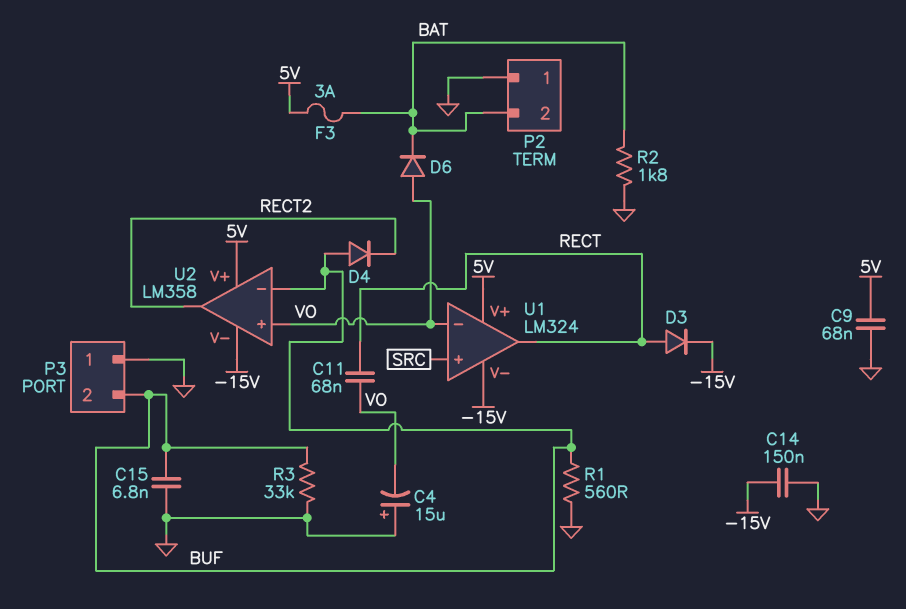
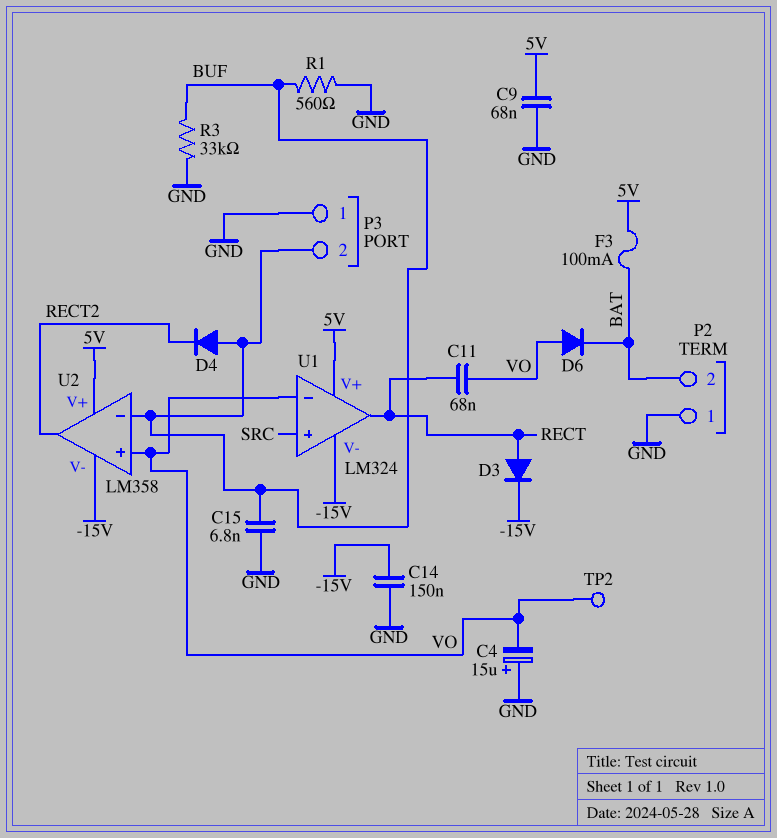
F3: 3A (5V, BAT) -> 100mA (5V, BAT)
R2: 1.8k (BAT, GND) -> none
TP2: none -> test point (VO)

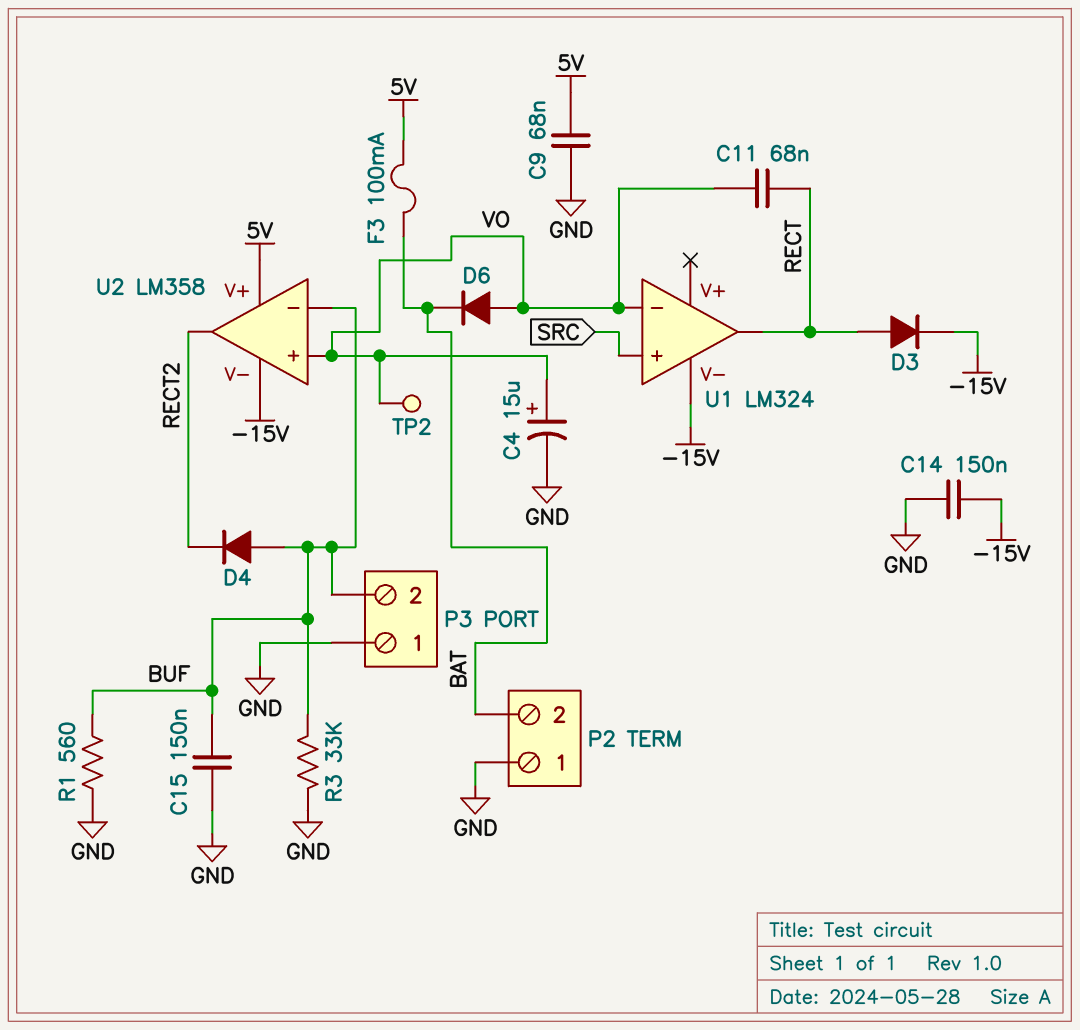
C4: 15uF (plus GND, minus VO) -> 15uF (plus VO, minus GND)
C15: 6.8nF (BUF, GND) -> 150nF (BUF, GND)
U1 pin V+: 5V -> none

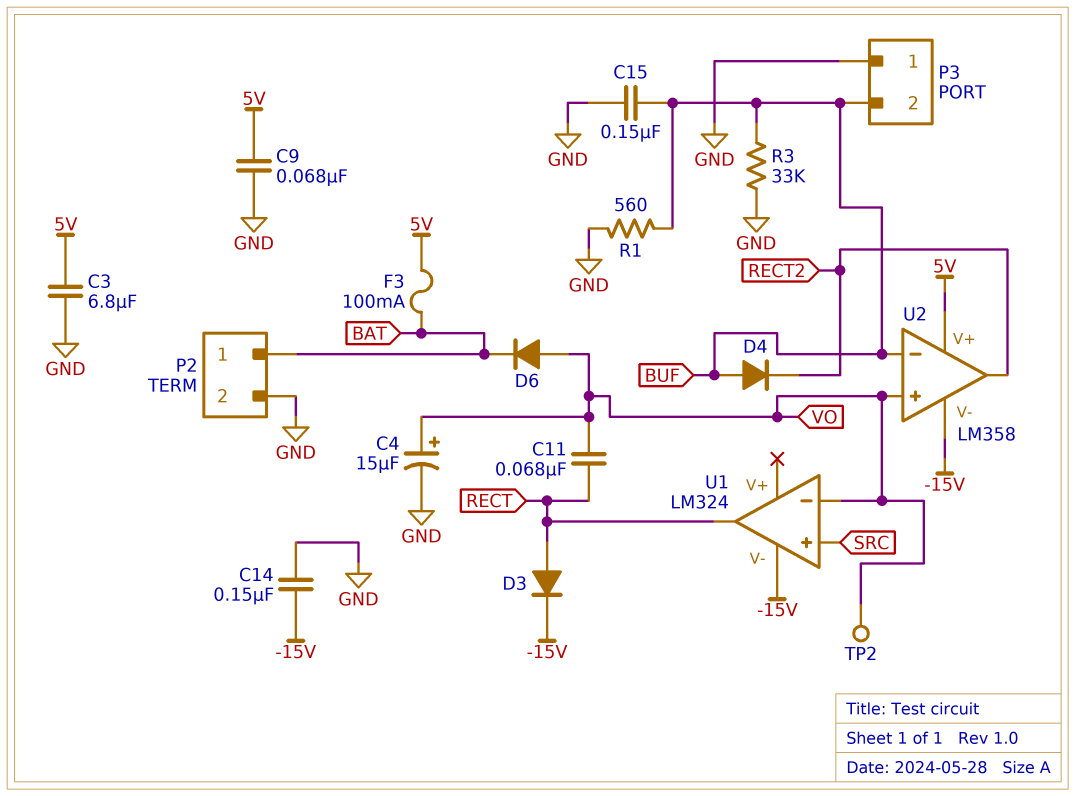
C3: none -> 6.8uF (5V, GND)
P2 pin 1: GND -> BAT
P2 pin 2: BAT -> GND

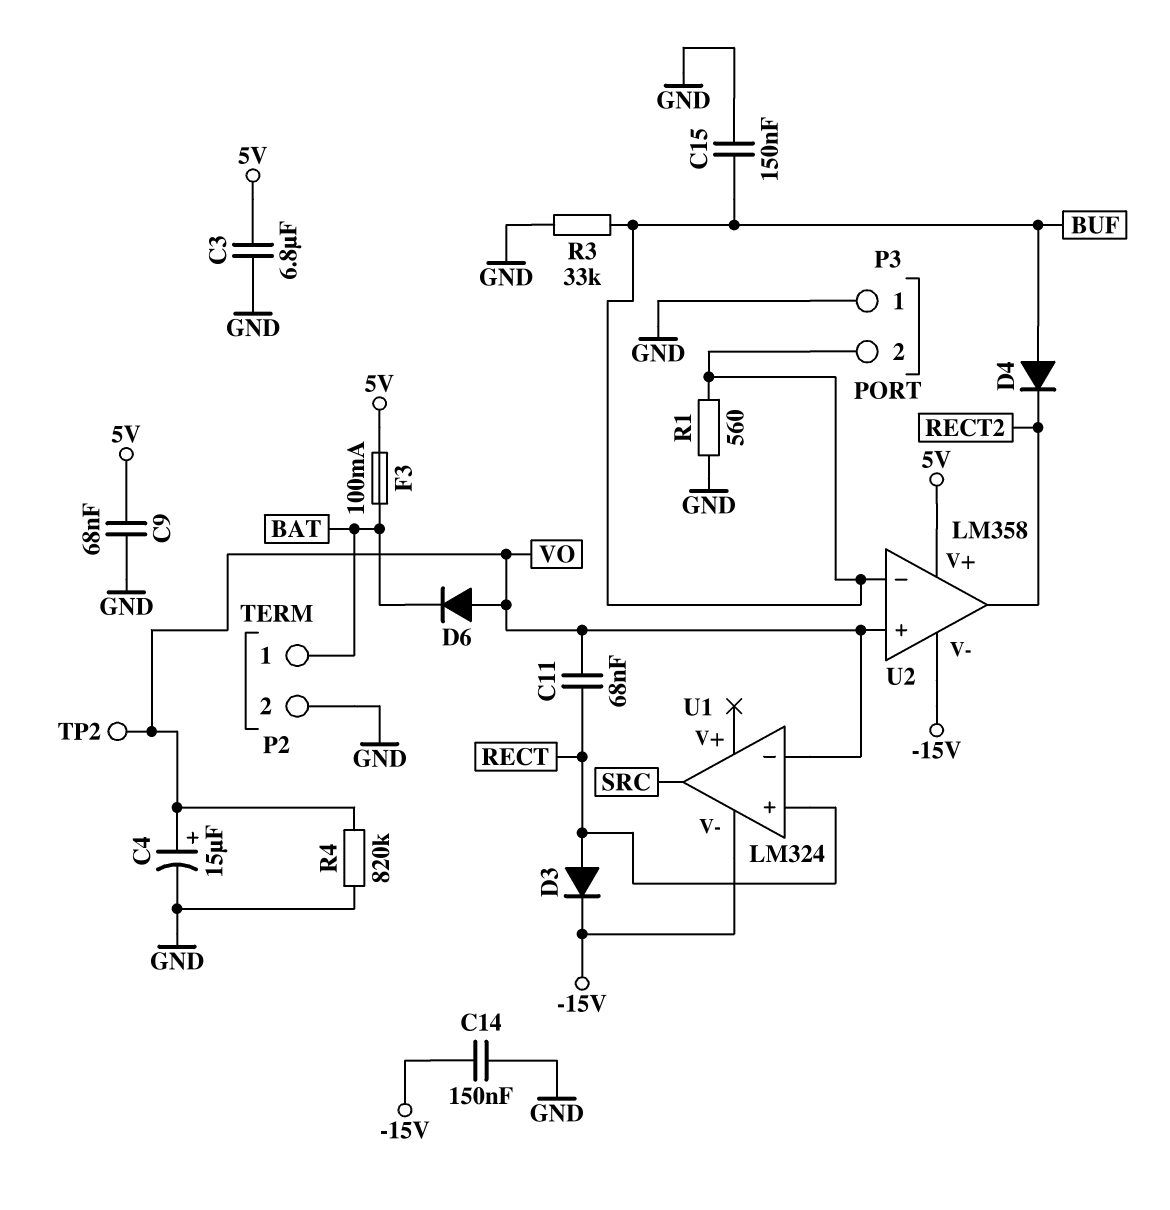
R4: none -> 820k (GND, VO)
U1 pin in+: SRC -> RECT
U1 pin out: RECT -> SRC

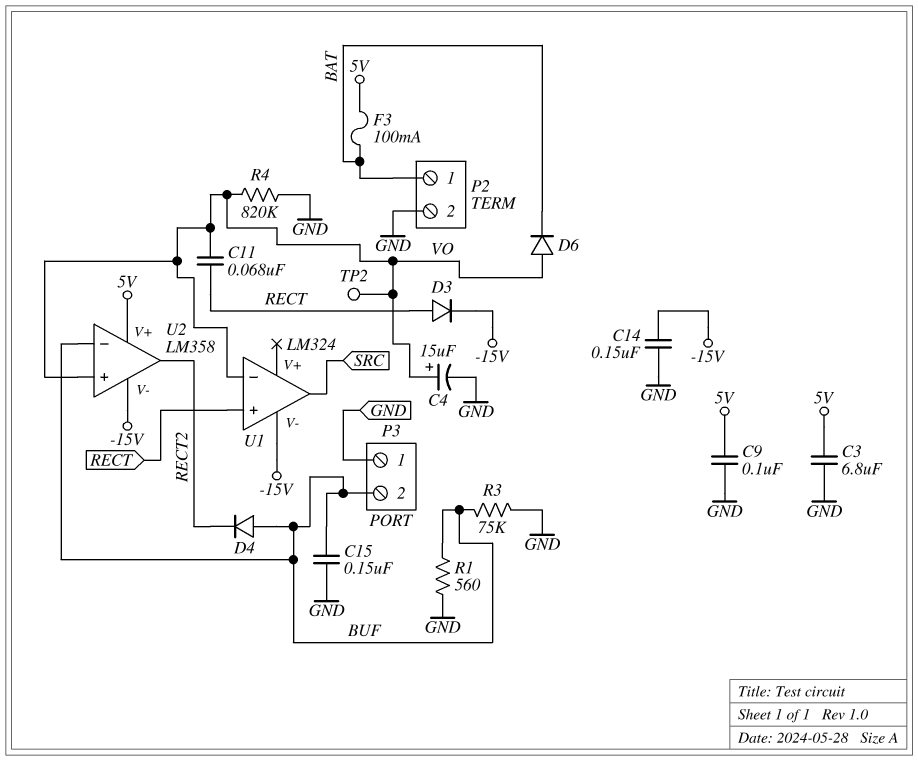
C9: 68nF (5V, GND) -> 100nF (5V, GND)
R3: 33k (BUF, GND) -> 75k (BUF, GND)

